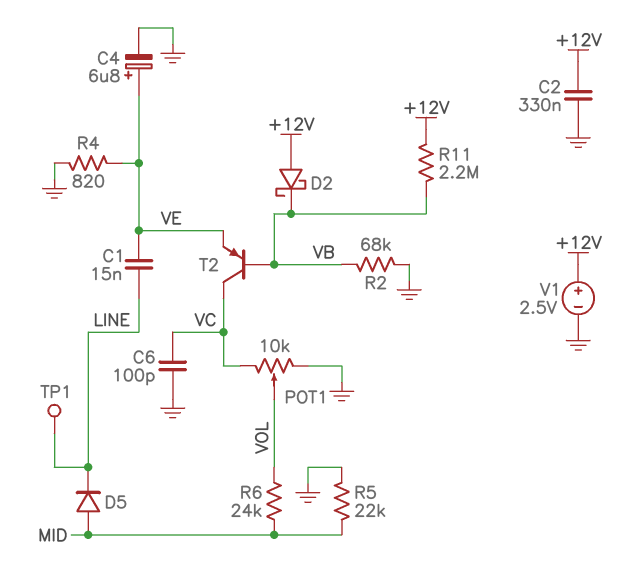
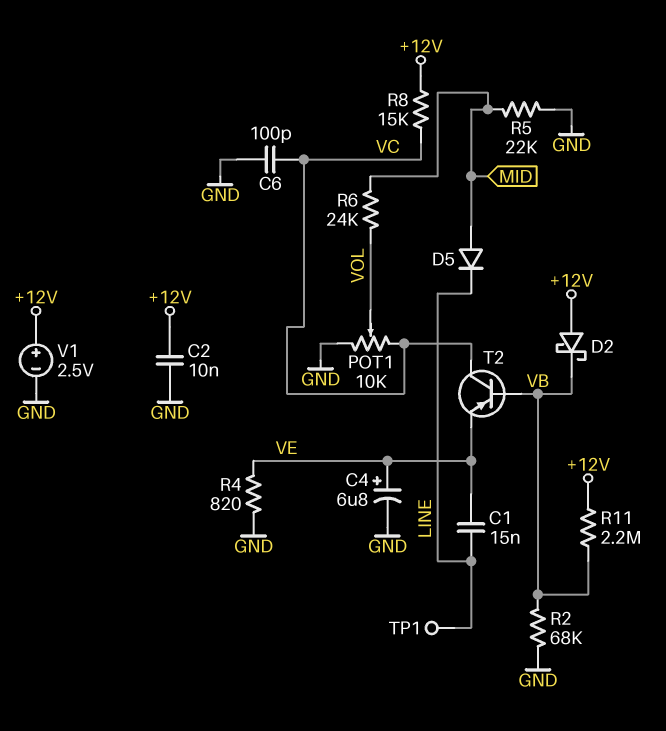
C2: 330nF (+12V, GND) -> 10nF (+12V, GND)
R8: none -> 15k (+12V, VC)

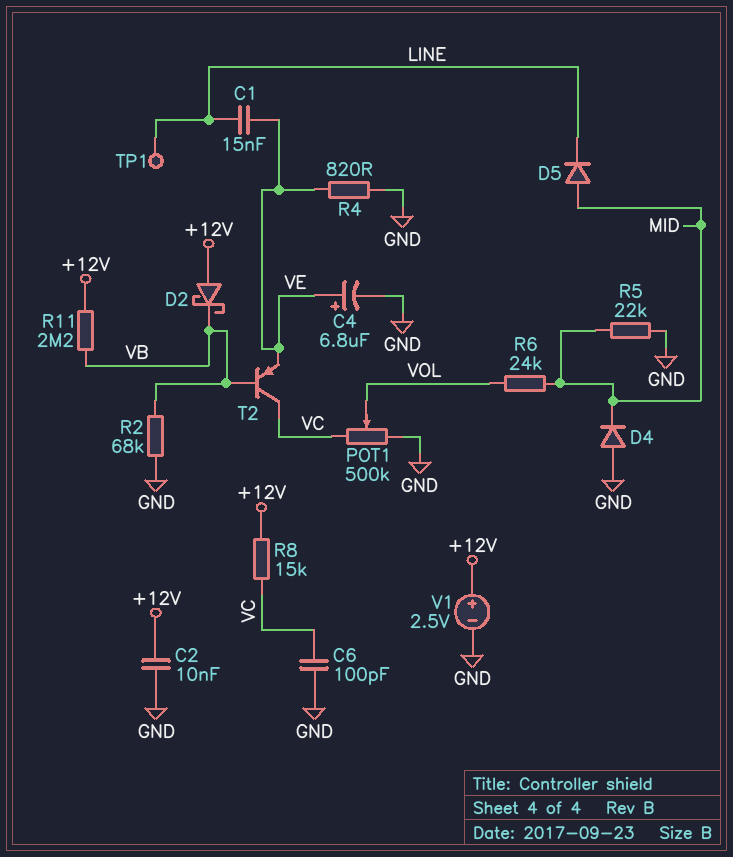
D4: none -> diode (A GND, K MID)
POT1: 10k (GND, VC, wiper VOL) -> 500k (GND, VC, wiper VOL)

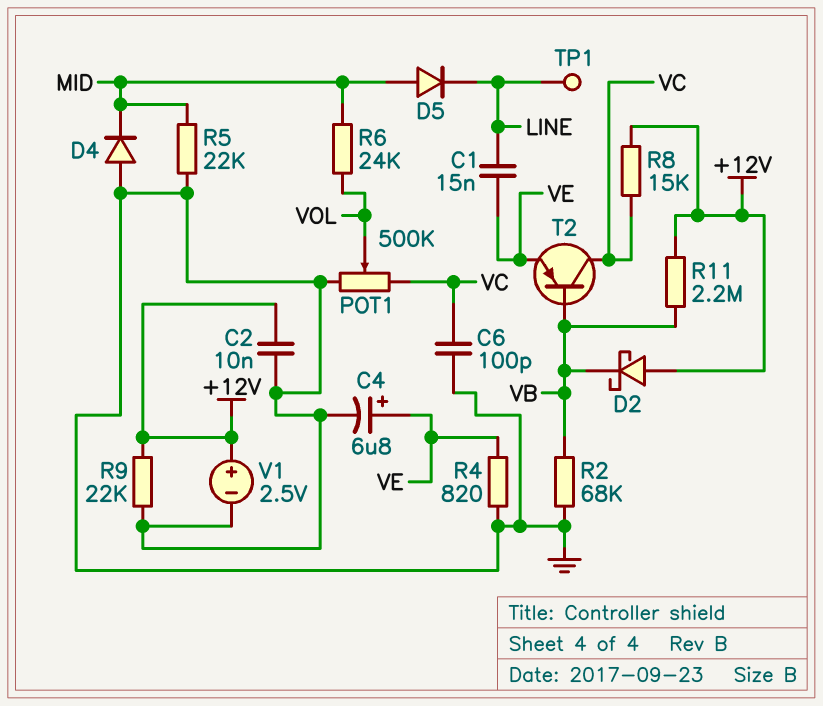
R9: none -> 22k (+12V, GND)

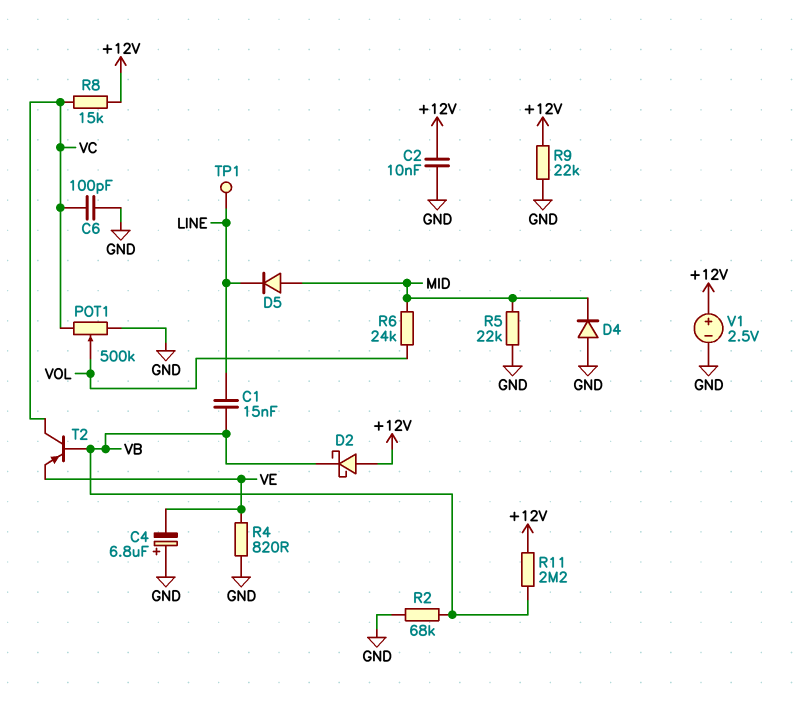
C1: 15nF (LINE, VE) -> 15nF (LINE, VB)
C4: 6.8uF (plus VE, minus GND) -> 6.8uF (plus GND, minus VE)

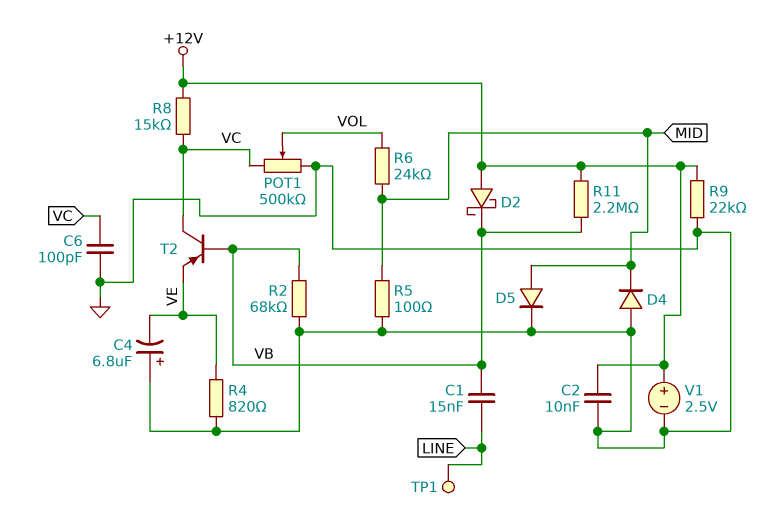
D5: diode (A MID, K LINE) -> diode (A MID, K GND)
R5: 22k (GND, MID) -> 100 (GND, MID)

